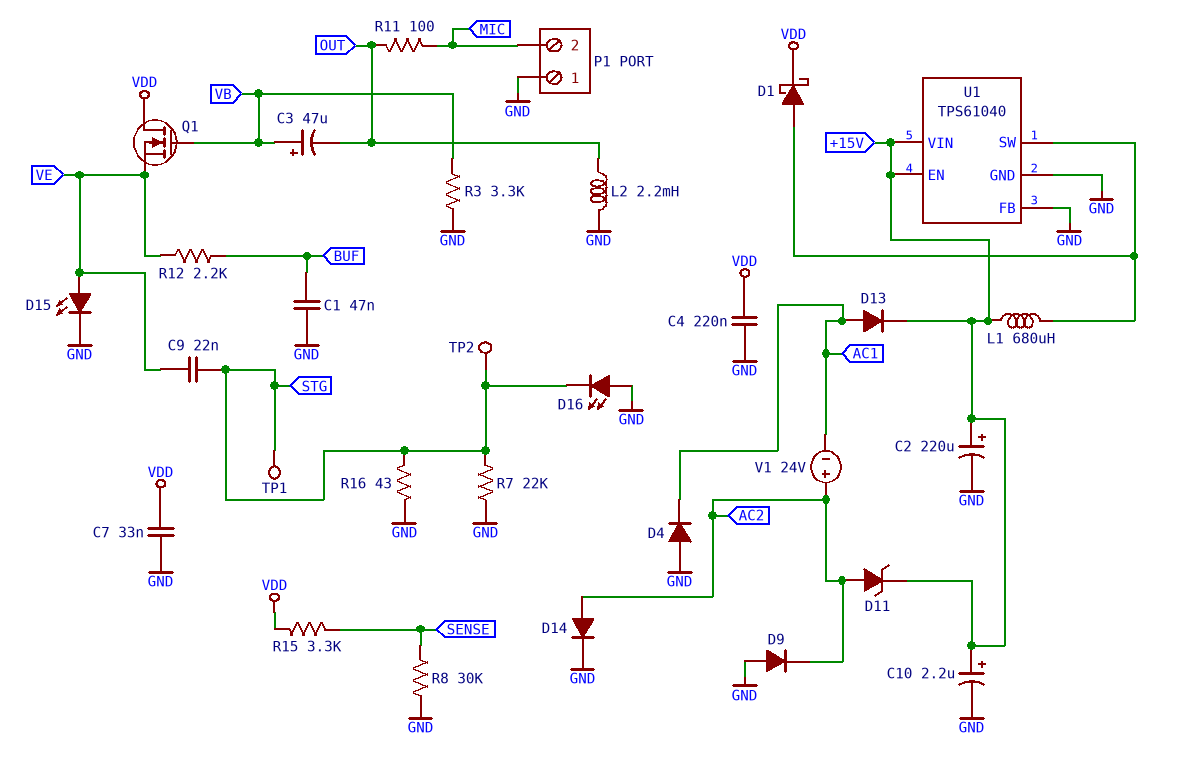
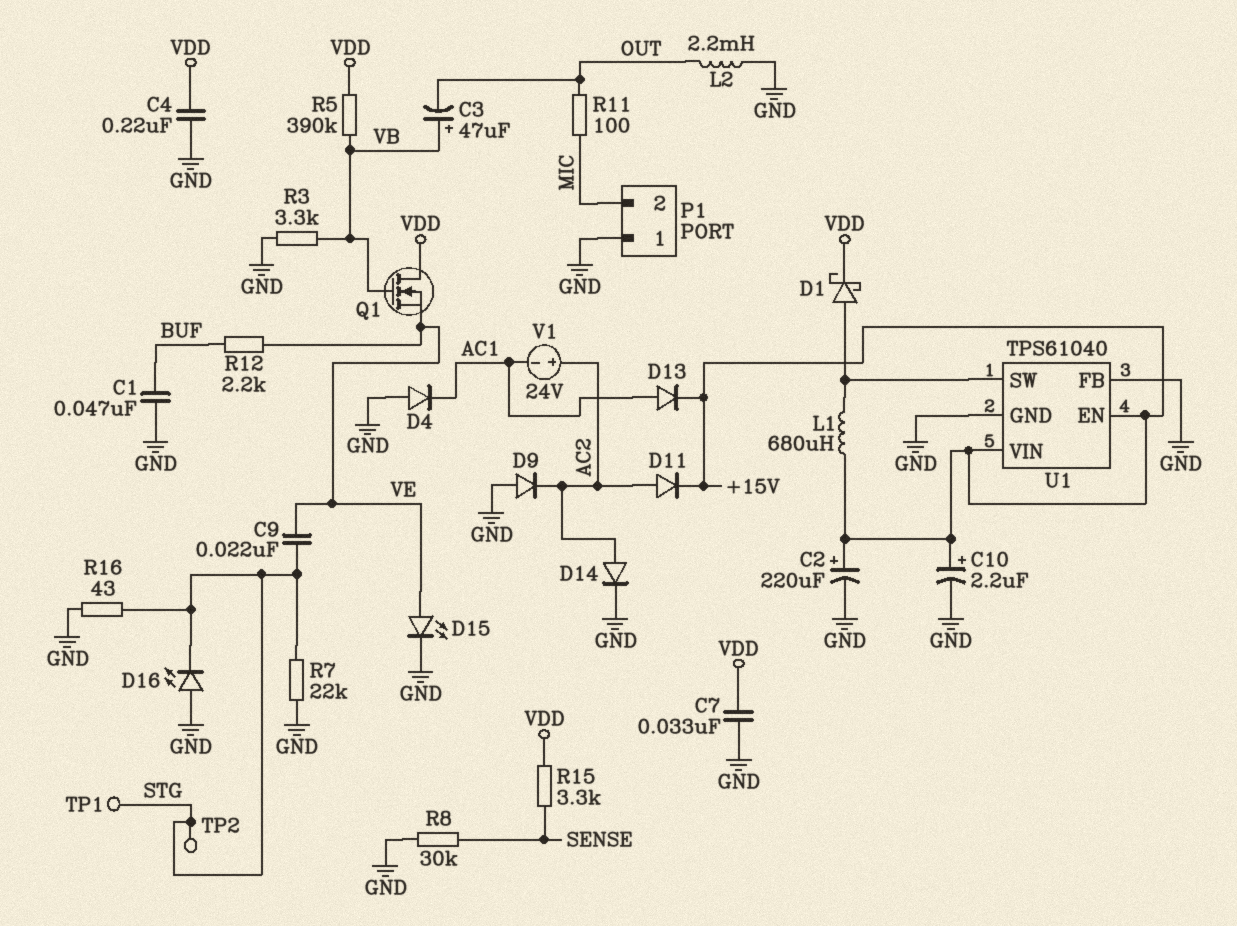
D11: zener (A AC2, K +15V) -> diode (A AC2, K +15V)
R5: none -> 390k (VB, VDD)

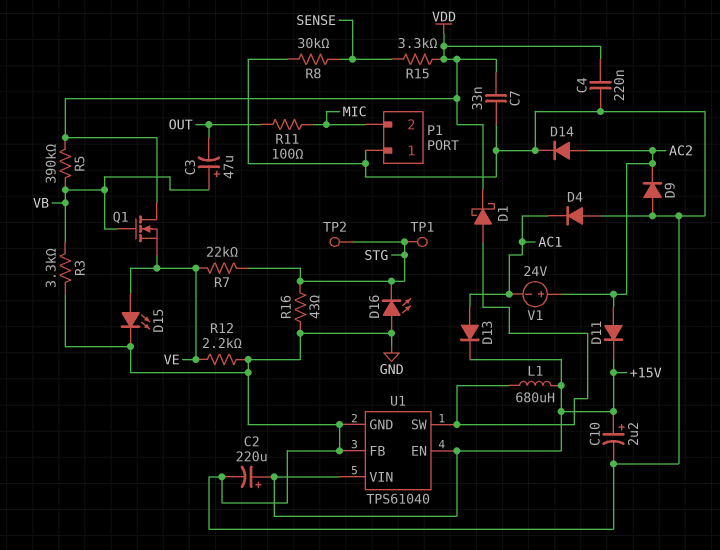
C1: 47nF (BUF, GND) -> none
C9: 22nF (STG, VE) -> none
L2: 2.2mH (GND, OUT) -> none
R7: 22k (GND, STG) -> 22k (STG, VE)
R12: 2.2k (BUF, VE) -> 2.2k (GND, VE)

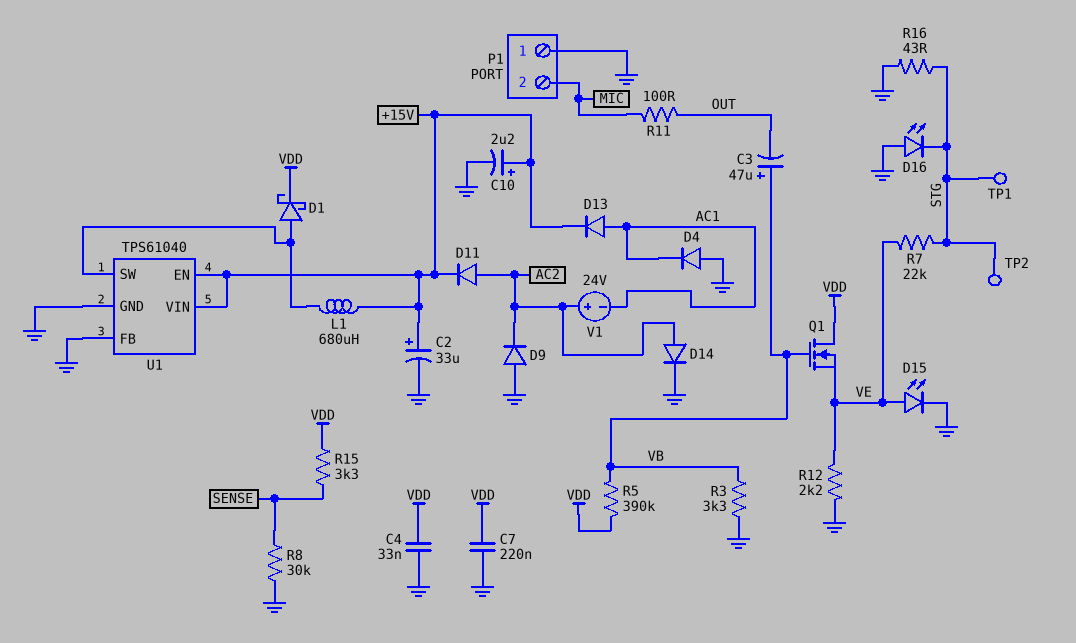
C2: 220uF (plus +15V, minus GND) -> 33uF (plus +15V, minus GND)
C4: 220nF (GND, VDD) -> 33nF (GND, VDD)
C7: 33nF (GND, VDD) -> 220nF (GND, VDD)

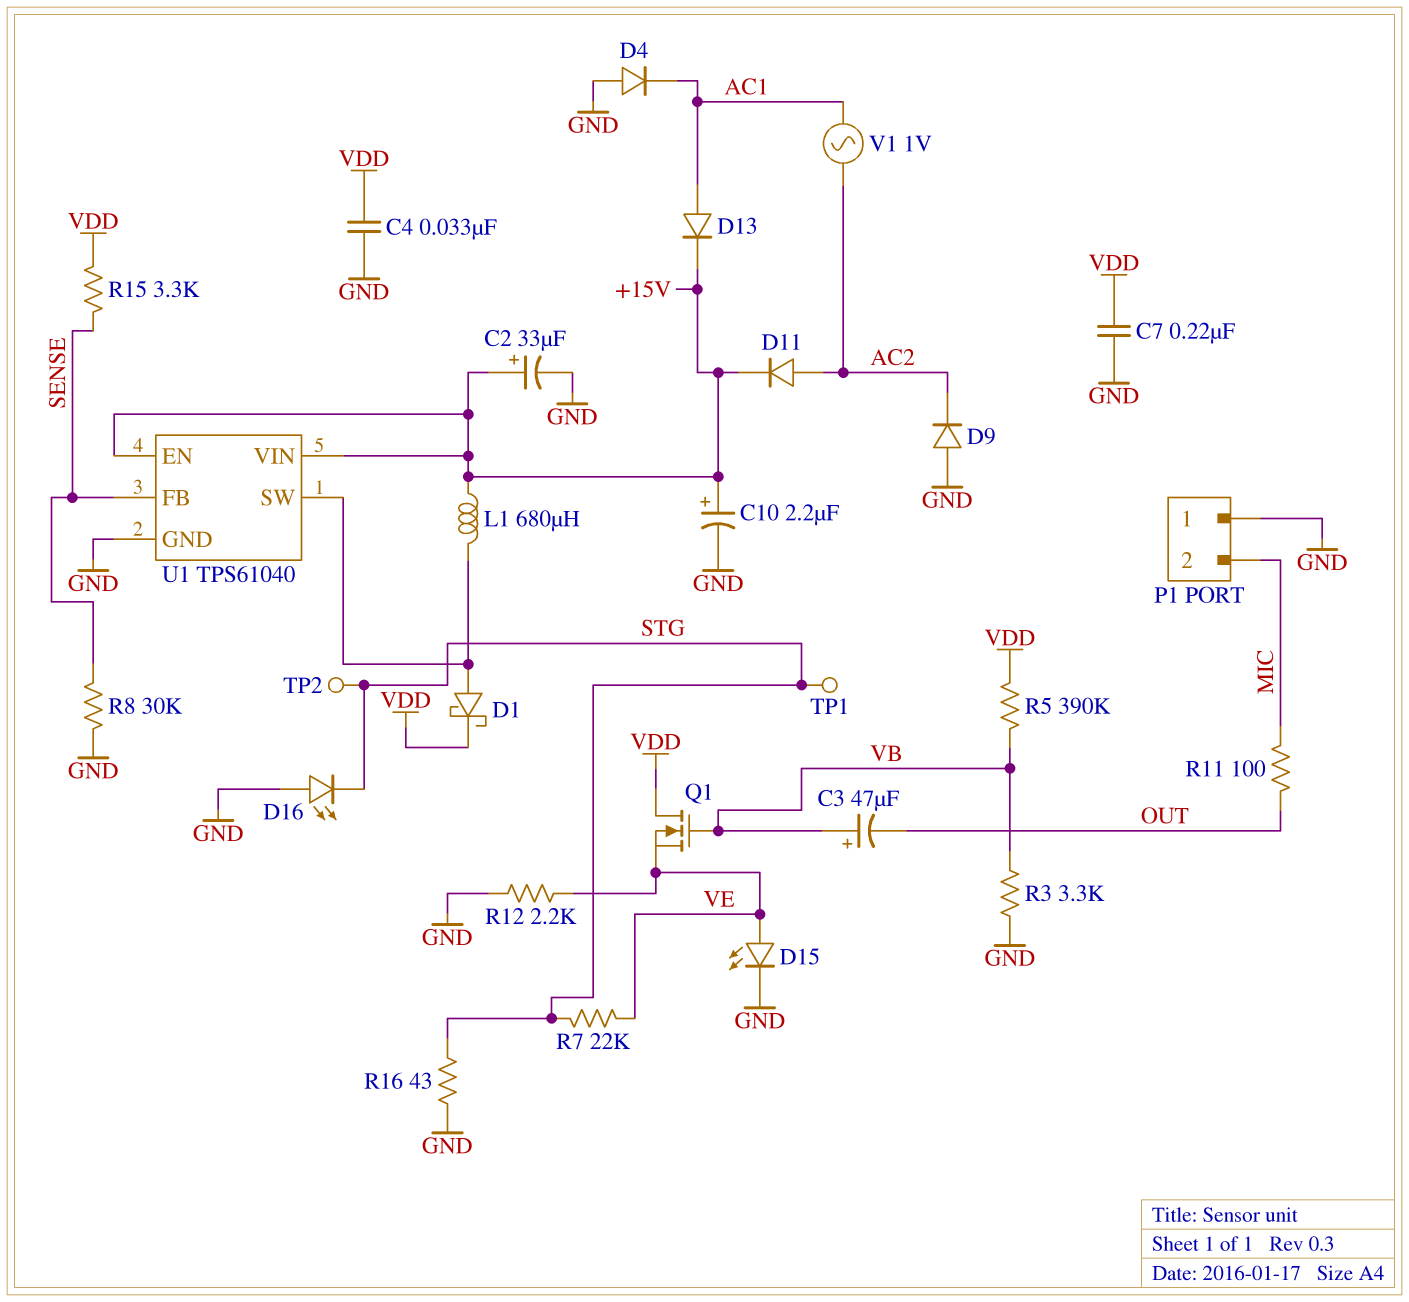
D14: diode (A AC2, K GND) -> none
U1 pin FB: GND -> SENSE
V1: 24V (plus AC2, minus AC1) -> AC 1V (AC1, AC2)

